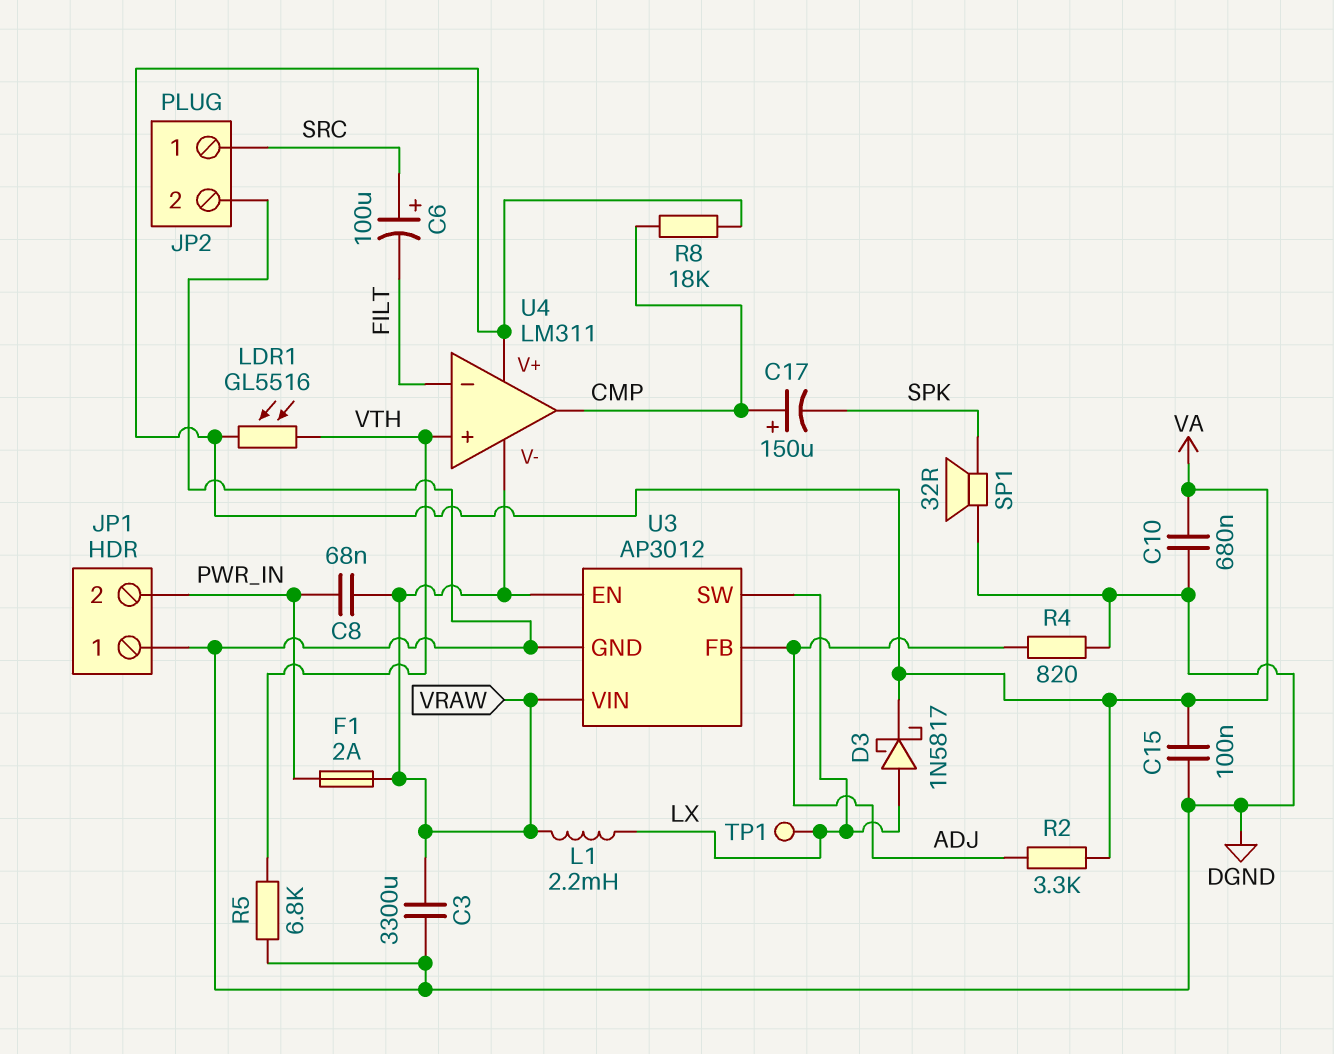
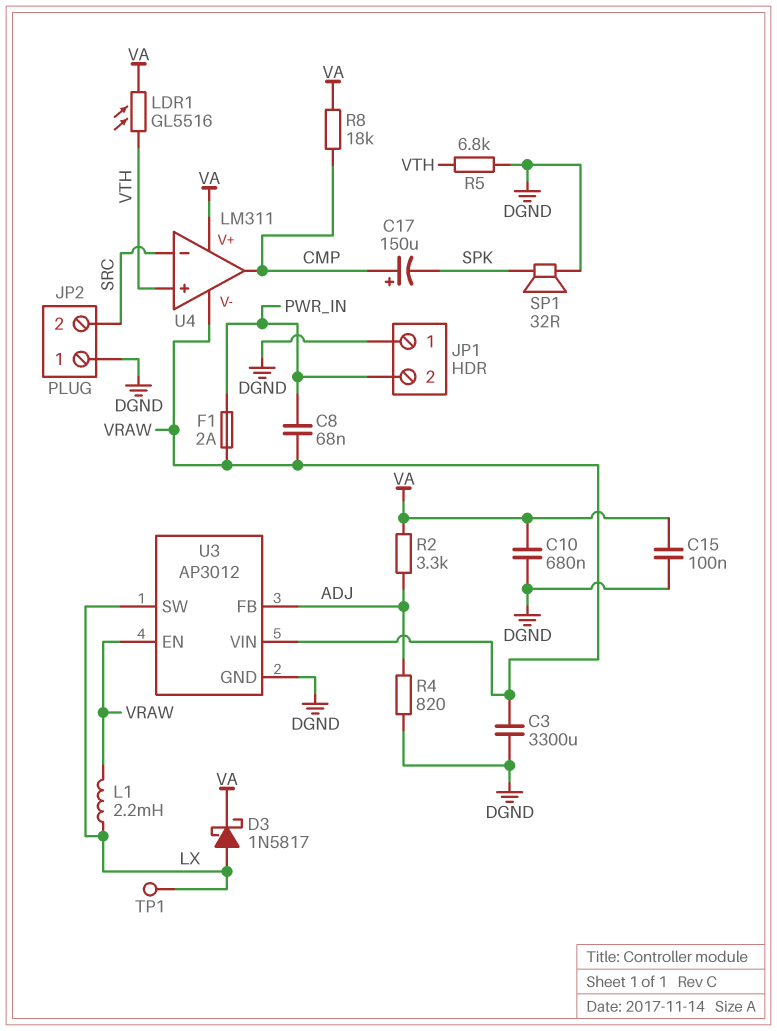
C6: 100uF (plus SRC, minus FILT) -> none
JP2 pin 1: SRC -> DGND
JP2 pin 2: DGND -> SRC
U4 pin in-: FILT -> SRC

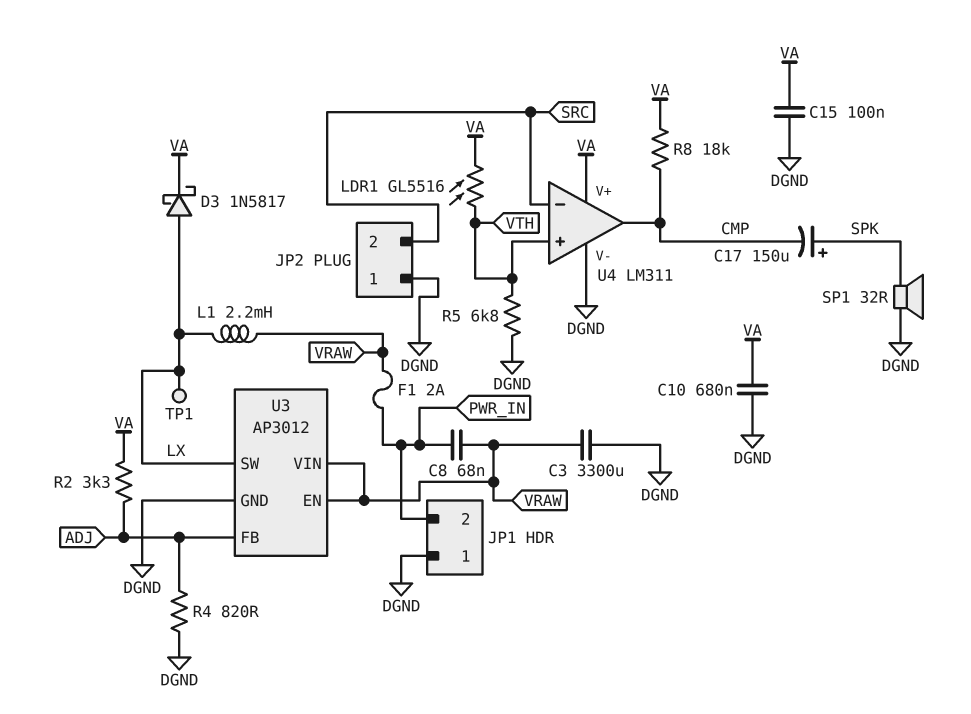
C17: 150uF (plus CMP, minus SPK) -> 150uF (plus SPK, minus CMP)
U4 pin V-: VRAW -> DGND

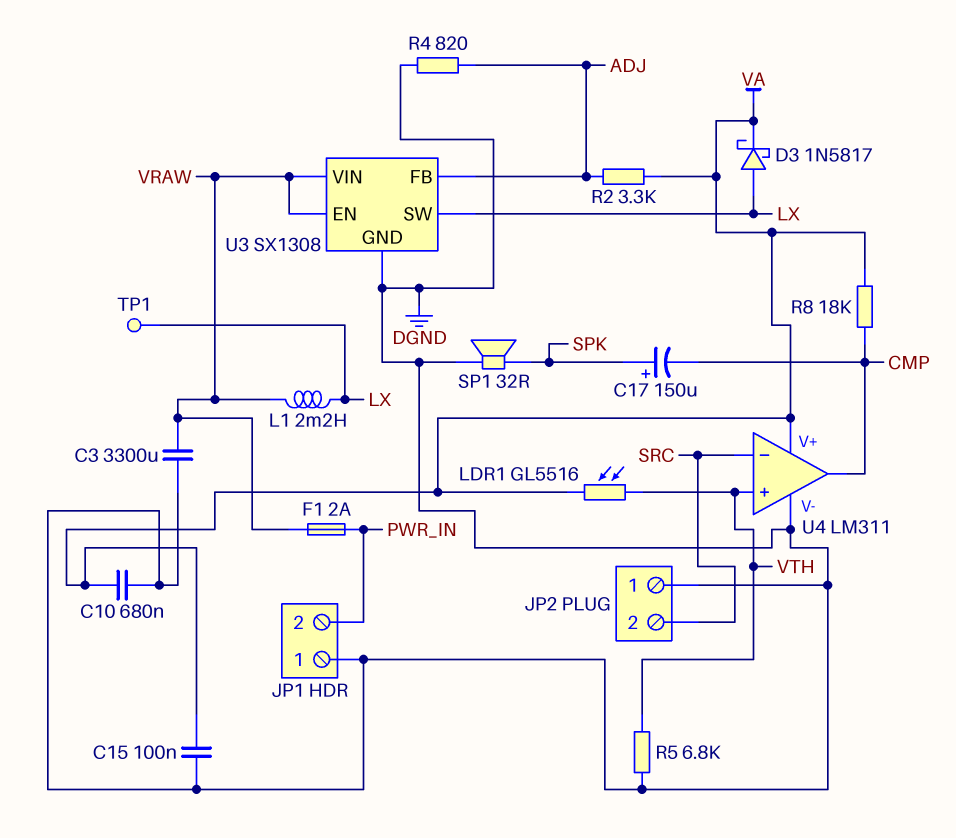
C8: 68nF (PWR_IN, VRAW) -> none
U3: AP3012 -> SX1308

